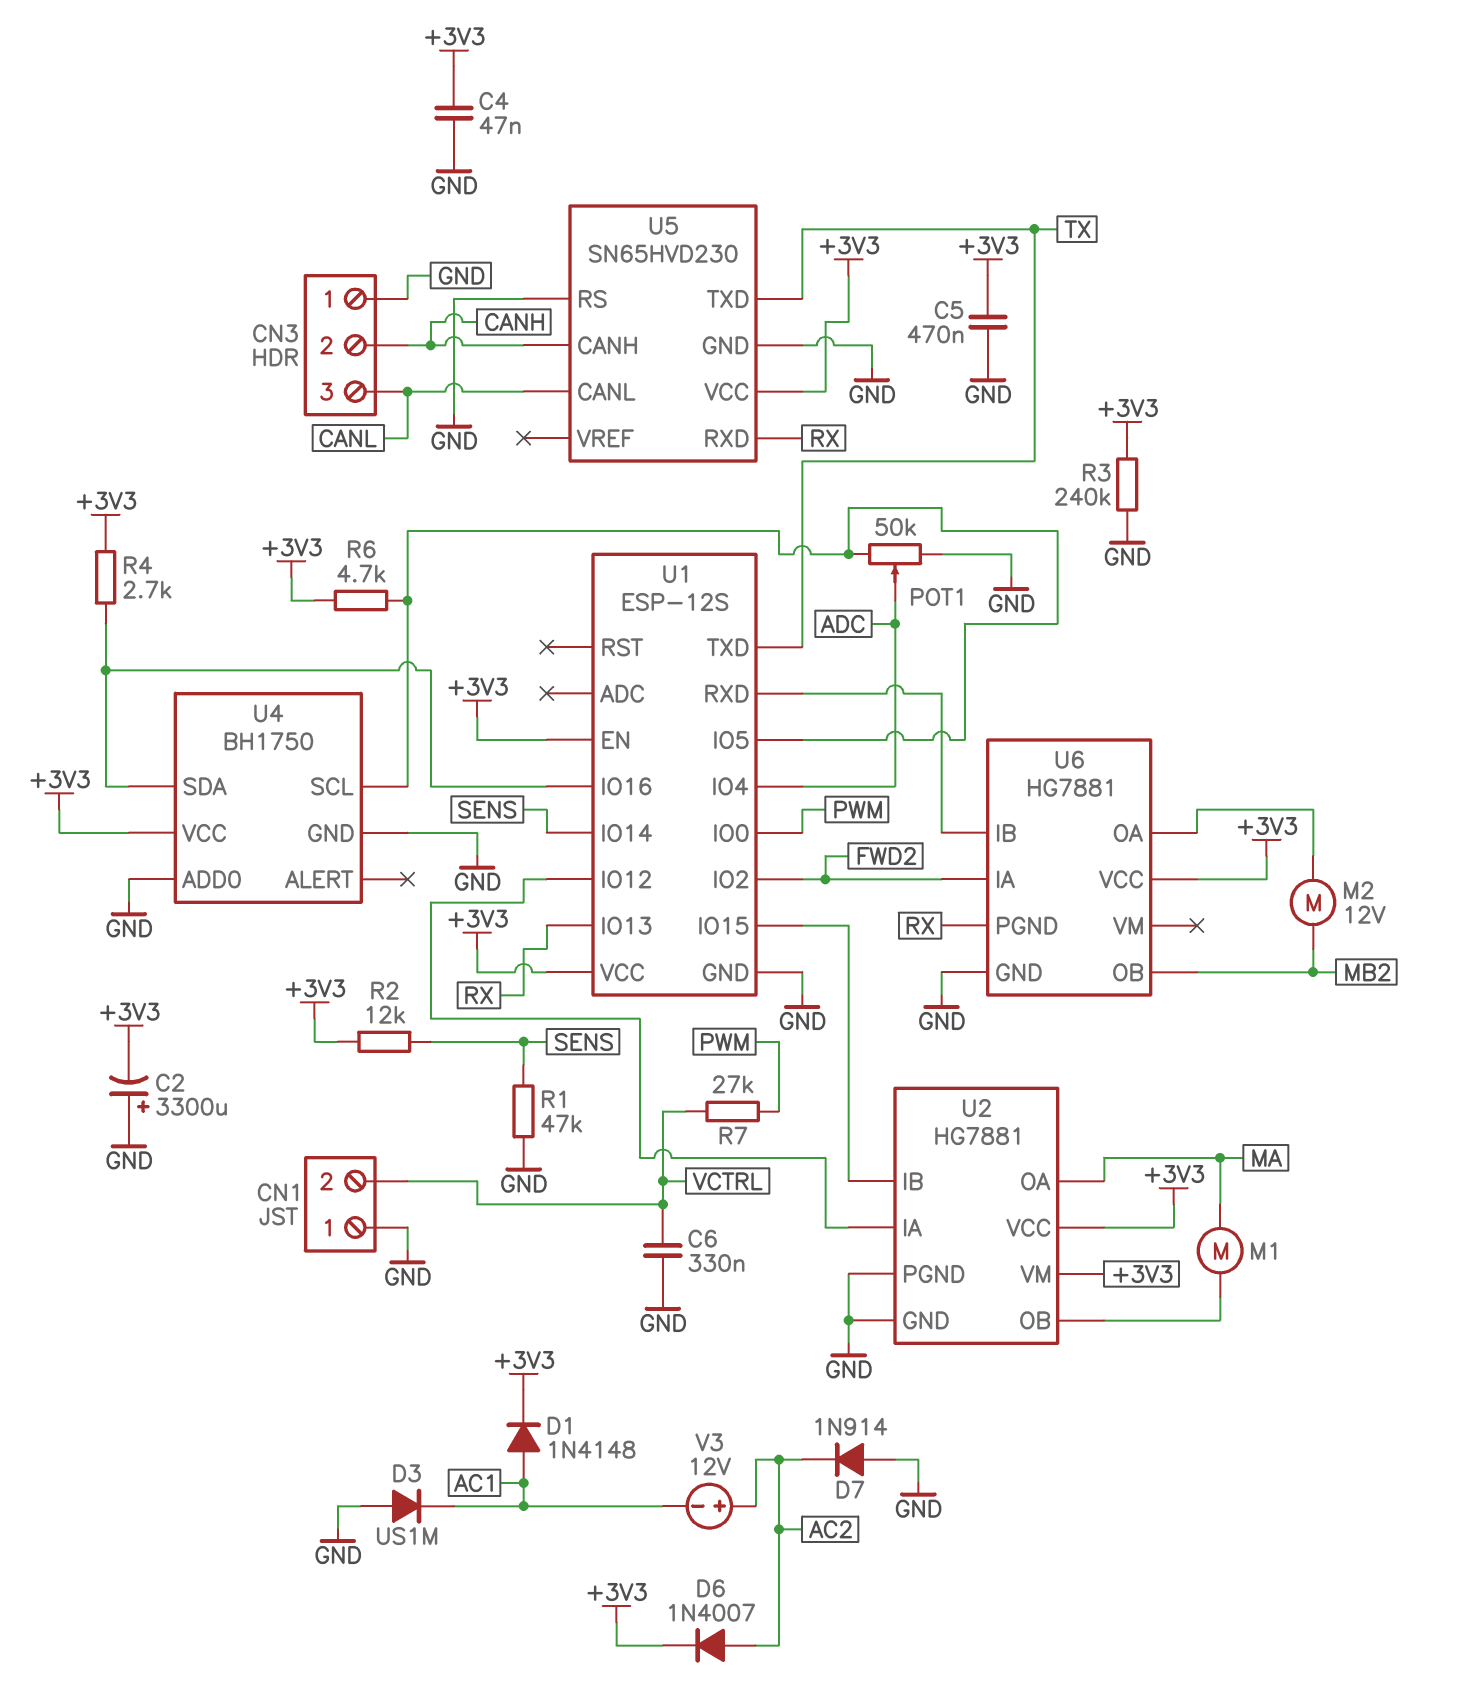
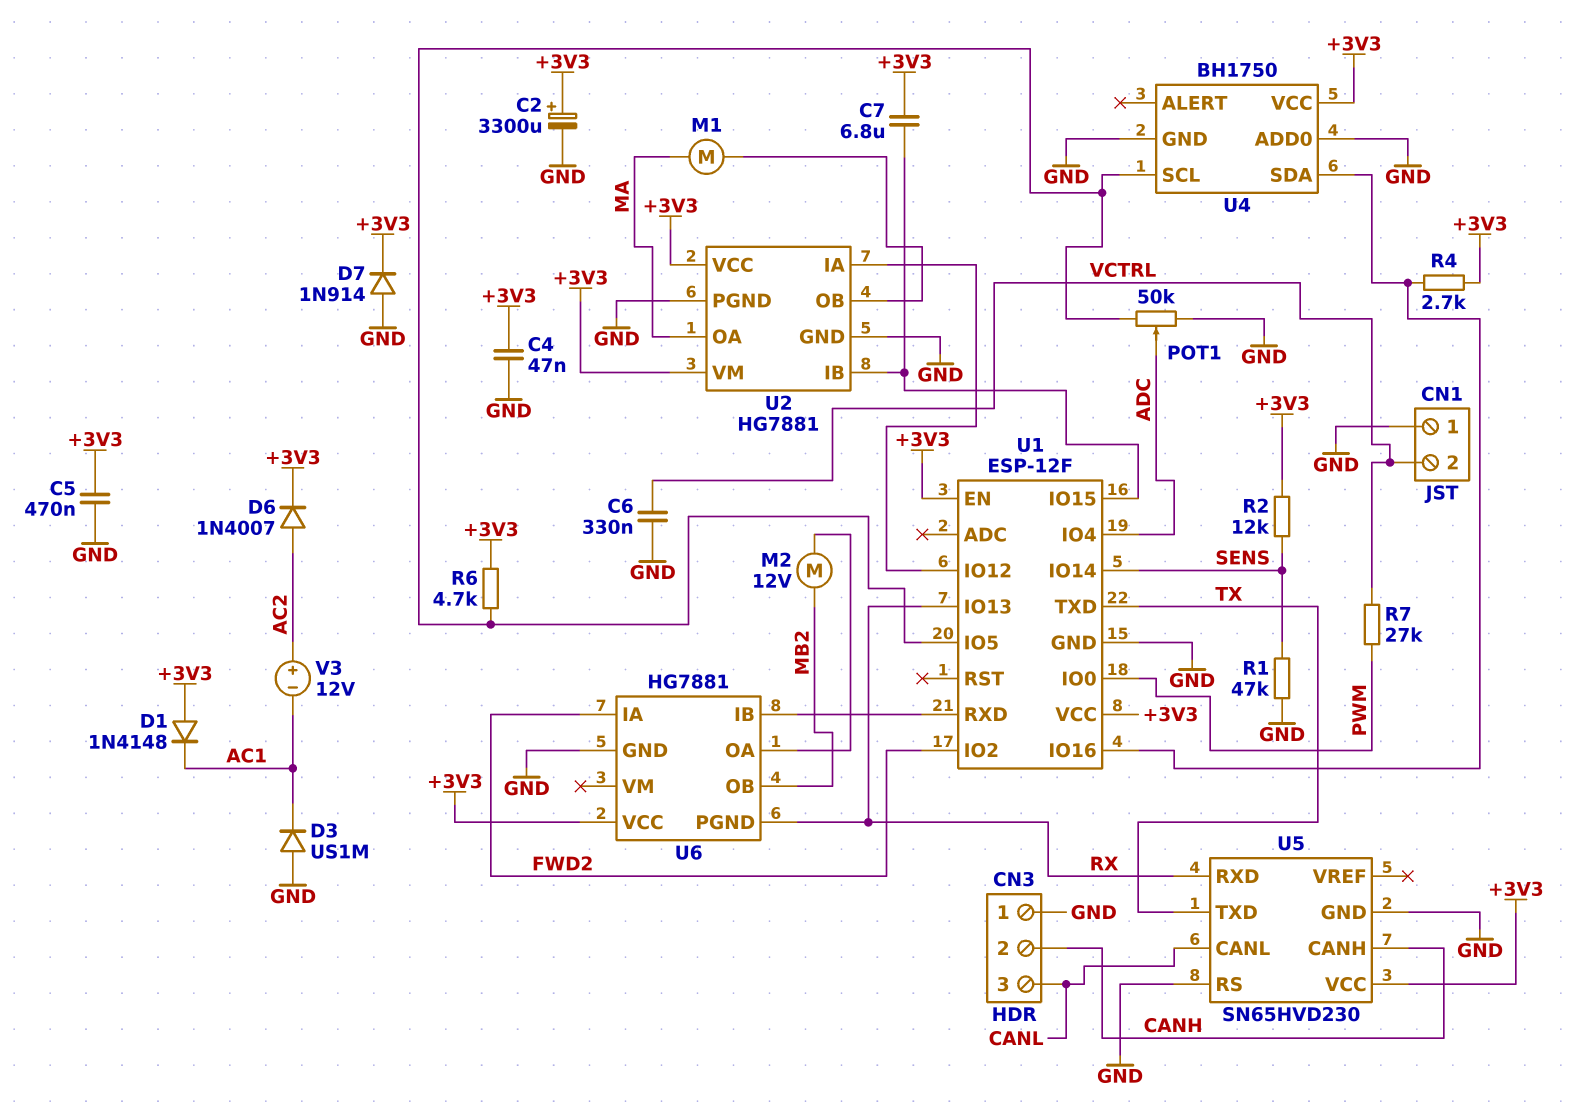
C2: 3300uF (plus GND, minus +3V3) -> 3300uF (plus +3V3, minus GND)
C7: none -> 6.8uF (+3V3, U1/IO15)
D1: diode 1N4148 (A AC1, K +3V3) -> diode 1N4148 (A +3V3, K AC1)
D7: diode 1N914 (A GND, K AC2) -> diode 1N914 (A GND, K +3V3)
R3: 240k (+3V3, GND) -> none
U1: ESP-12S -> ESP-12F

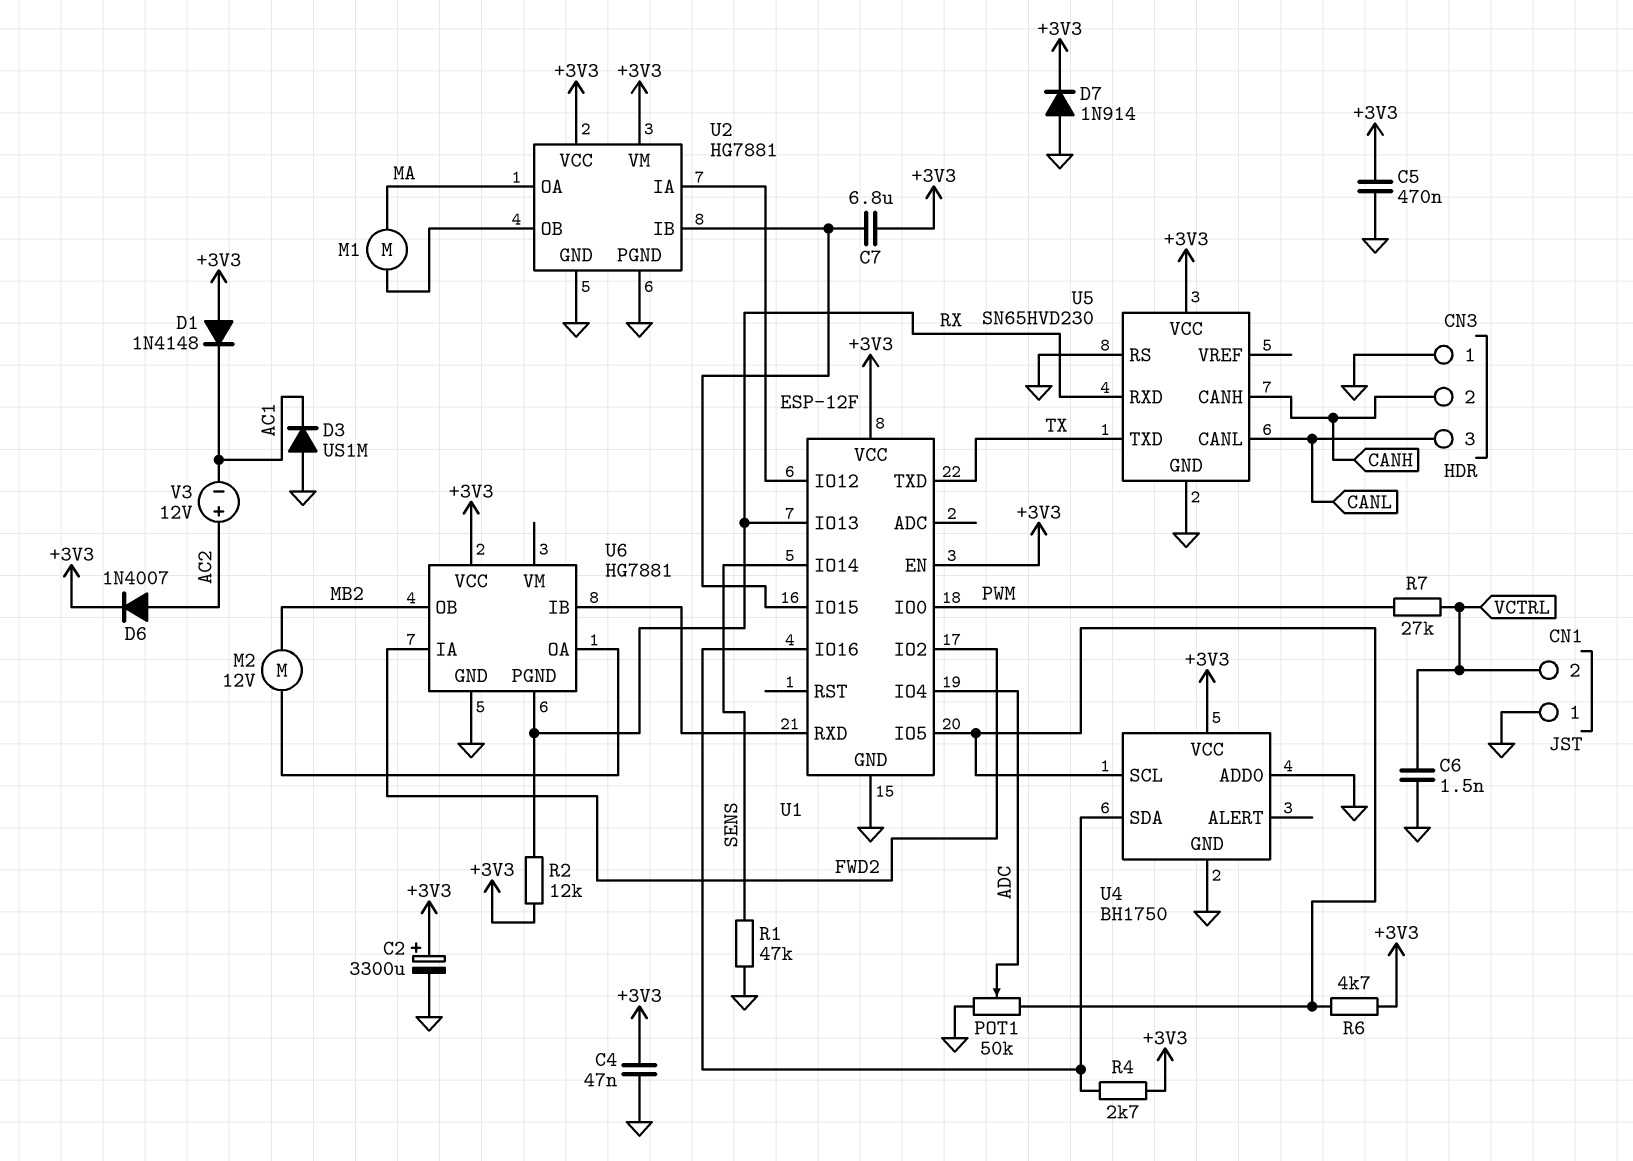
C6: 330nF (GND, VCTRL) -> 1.5nF (GND, VCTRL)
R2: 12k (+3V3, SENS) -> 12k (+3V3, RX)

